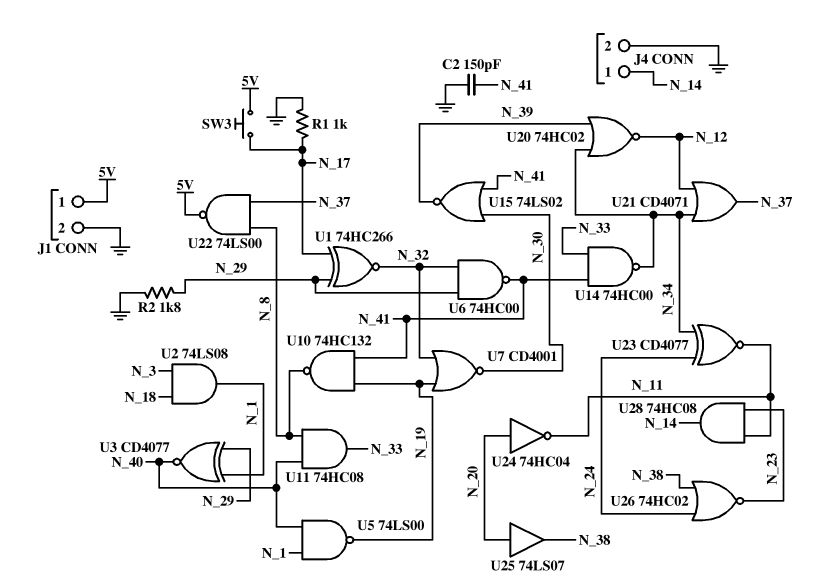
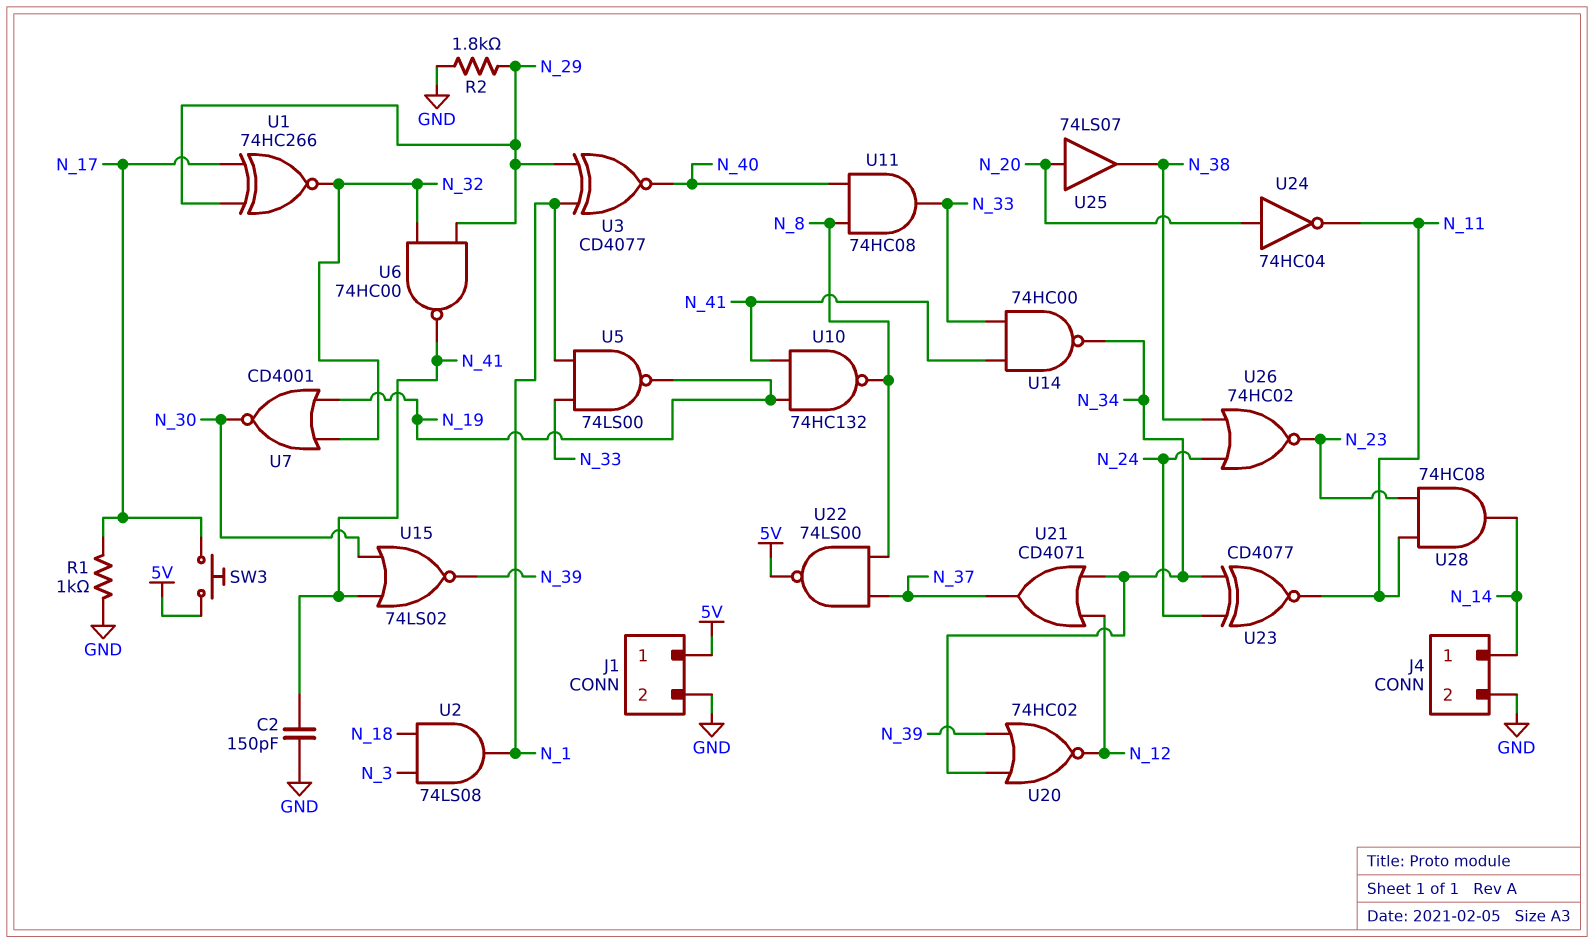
U5: NAND 74LS00 (in N_1, in N_40, out N_19) -> NAND 74LS00 (in N_1, in N_33, out N_19)

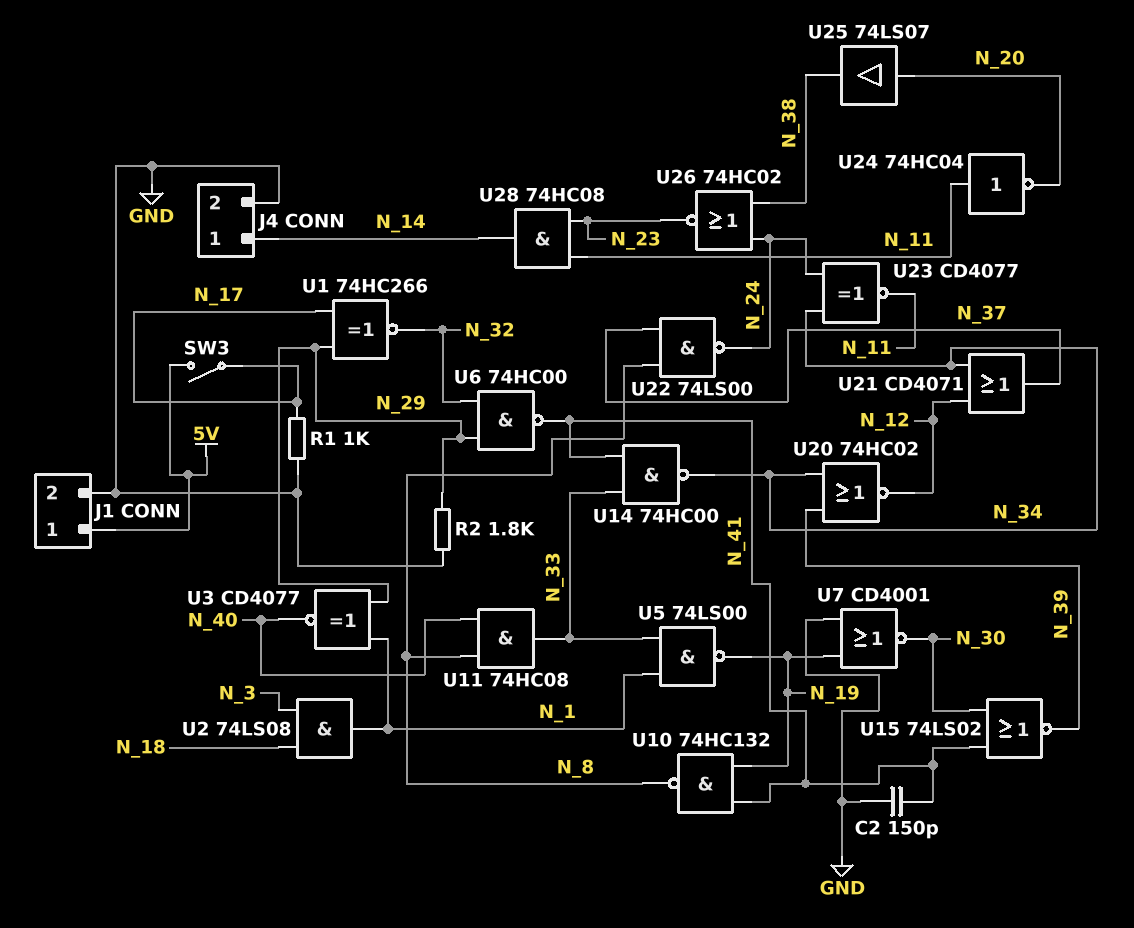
SW3: button (5V, N_17) -> switch (5V, N_17)
U7: NOR CD4001 (in N_19, in N_32, out N_30) -> NOR CD4001 (in GND, in N_19, out N_30)
U22: NAND 74LS00 (in N_8, in N_37, out 5V) -> NAND 74LS00 (in N_8, in N_37, out N_24)
U24: NOT 74HC04 (in N_20, out N_11) -> NOT 74HC04 (in N_11, out N_20)

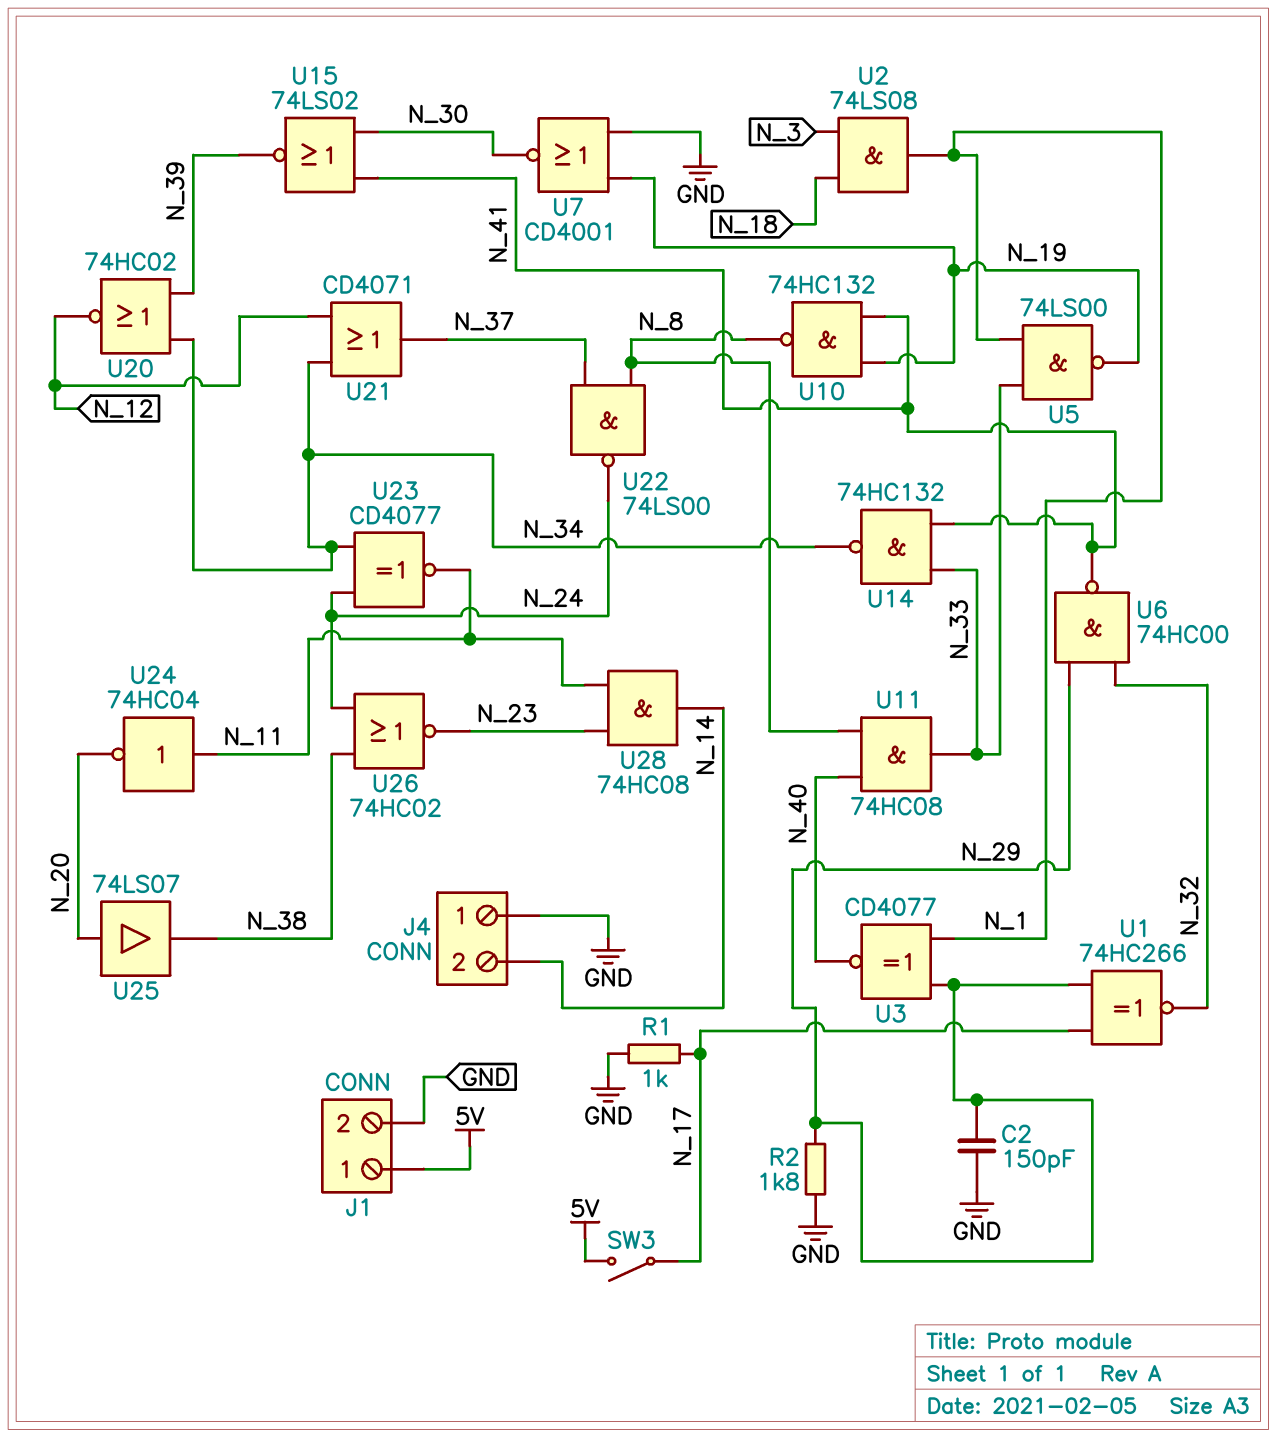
C2: 150pF (GND, N_41) -> 150pF (GND, N_29)
J4 pin 1: N_14 -> GND
J4 pin 2: GND -> N_14
U14: NAND 74HC00 (in N_33, in N_41, out N_34) -> NAND 74HC132 (in N_33, in N_41, out N_34)

